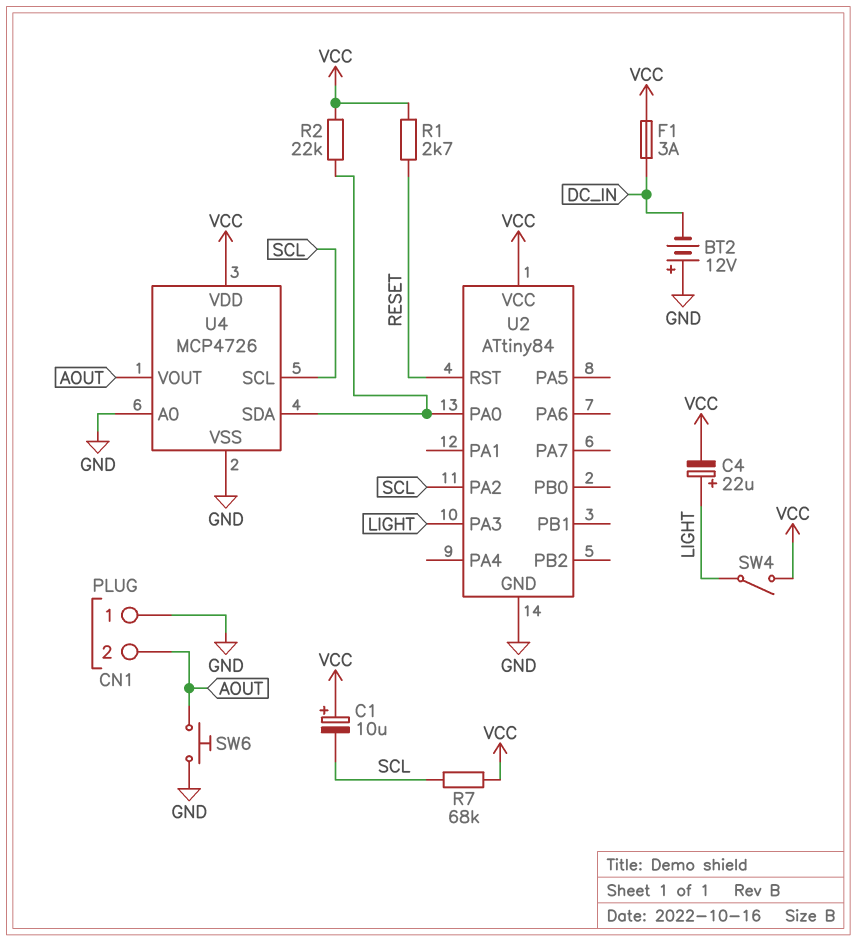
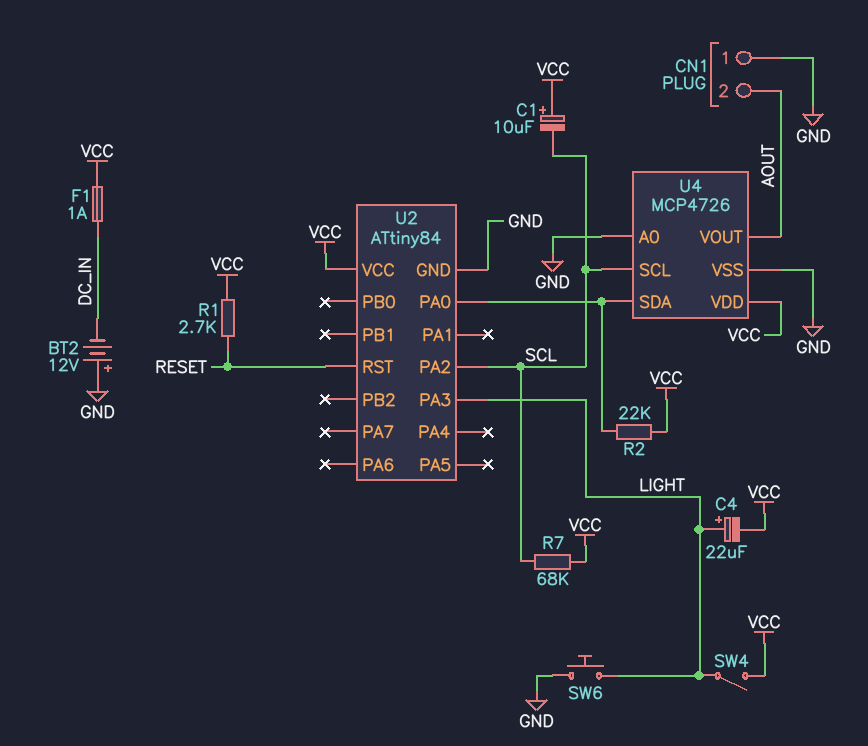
F1: 3A (DC_IN, VCC) -> 1A (DC_IN, VCC)
SW6: button (AOUT, GND) -> button (GND, LIGHT)

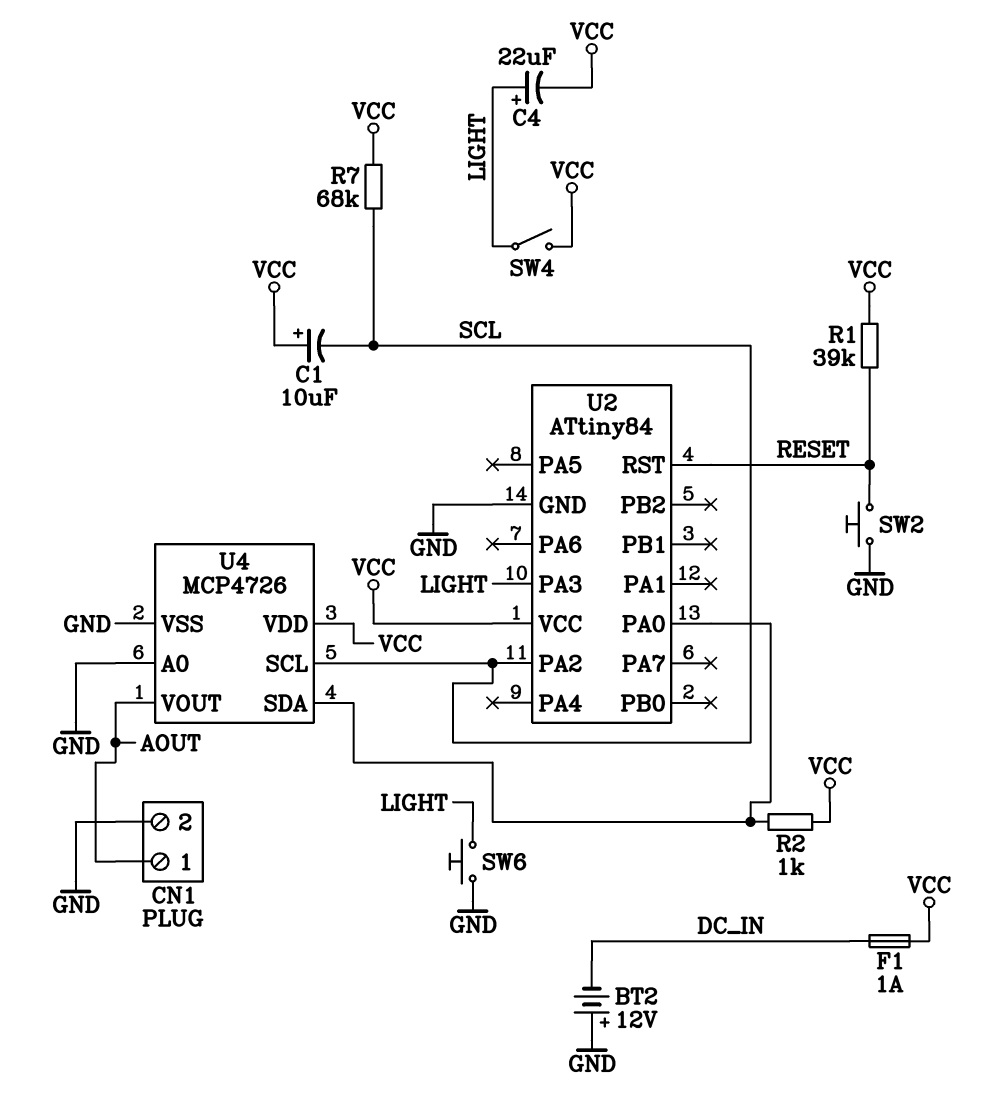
CN1 pin 1: GND -> AOUT
CN1 pin 2: AOUT -> GND
R1: 2.7k (RESET, VCC) -> 39k (RESET, VCC)
R2: 22k (U2/PA0, VCC) -> 1k (U2/PA0, VCC)
SW2: none -> button (GND, RESET)

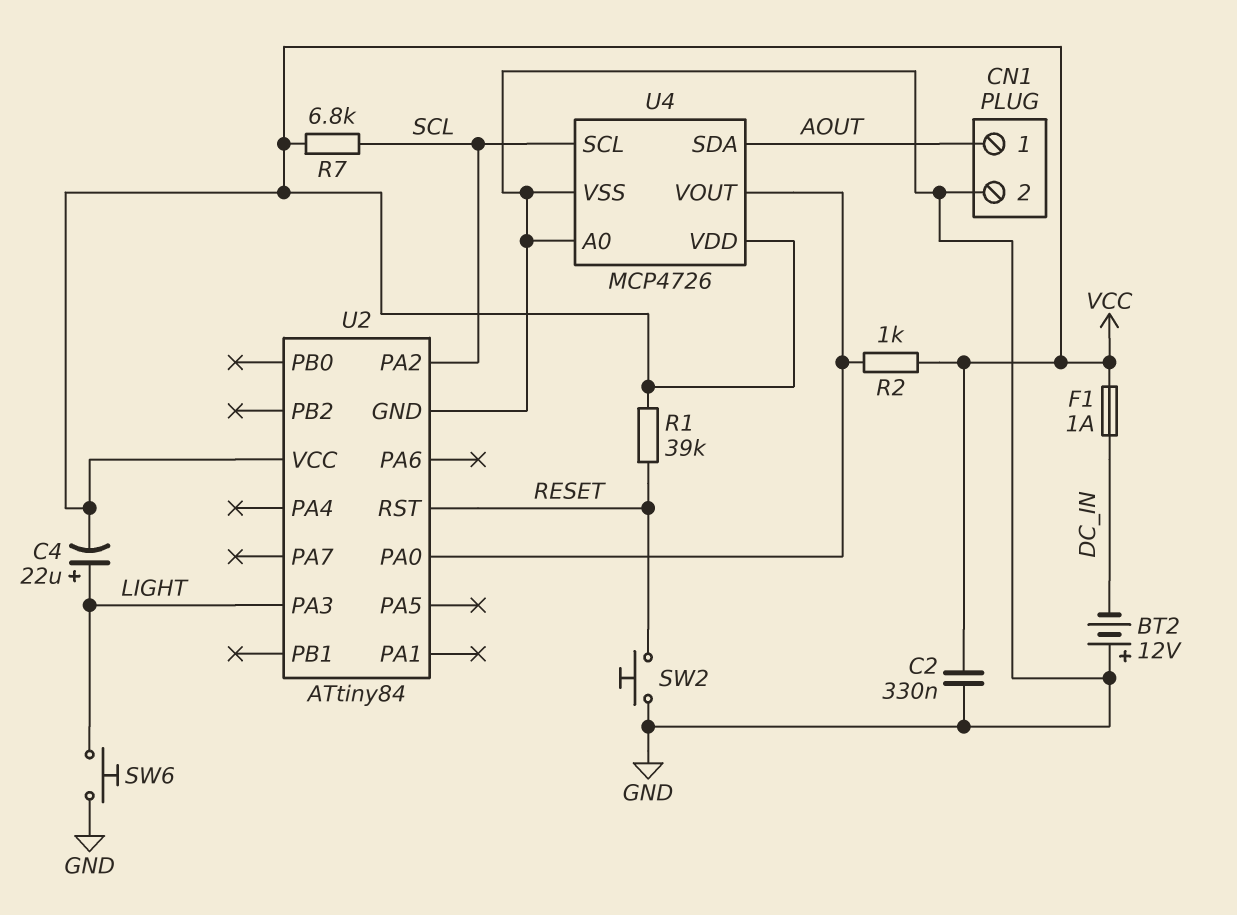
C1: 10uF (plus VCC, minus SCL) -> none
C2: none -> 330nF (GND, VCC)
R7: 68k (SCL, VCC) -> 6.8k (SCL, VCC)
SW4: switch (LIGHT, VCC) -> none
U4 pin SDA: U2/PA0 -> AOUT
U4 pin VOUT: AOUT -> U2/PA0

